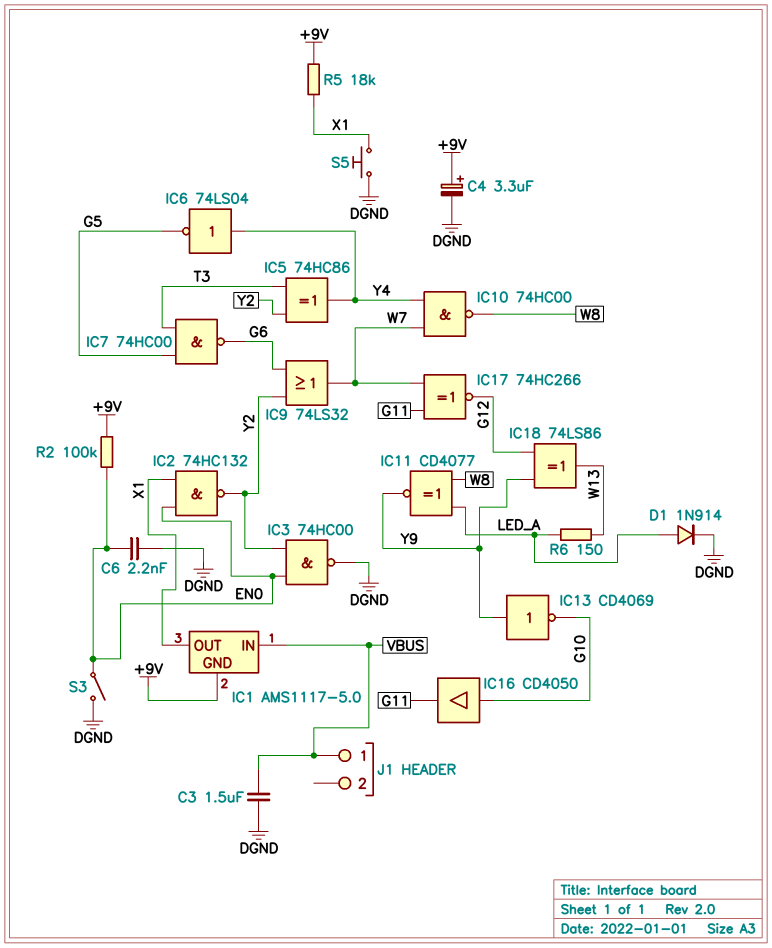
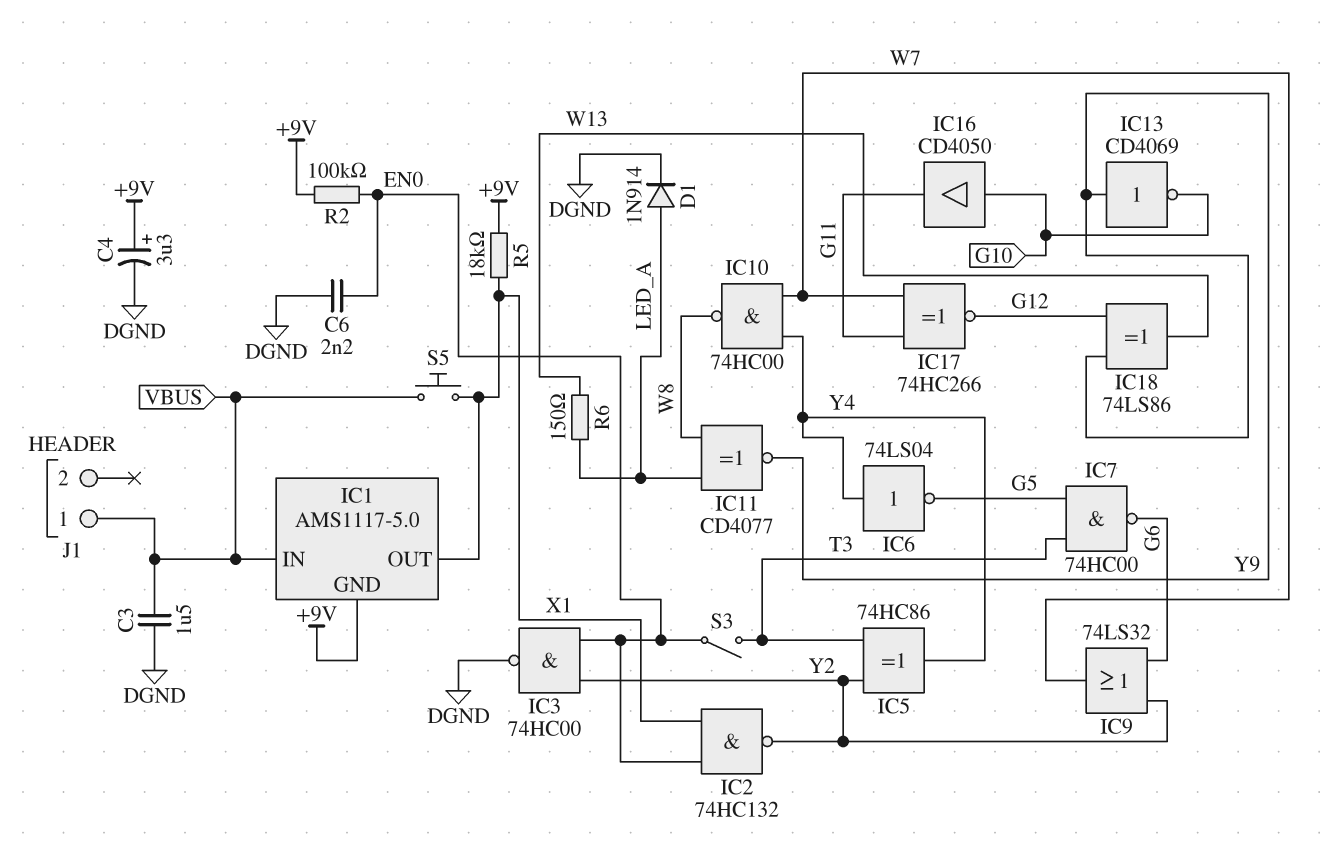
S3: switch (DGND, EN0) -> switch (EN0, T3)
S5: button (DGND, X1) -> button (VBUS, X1)

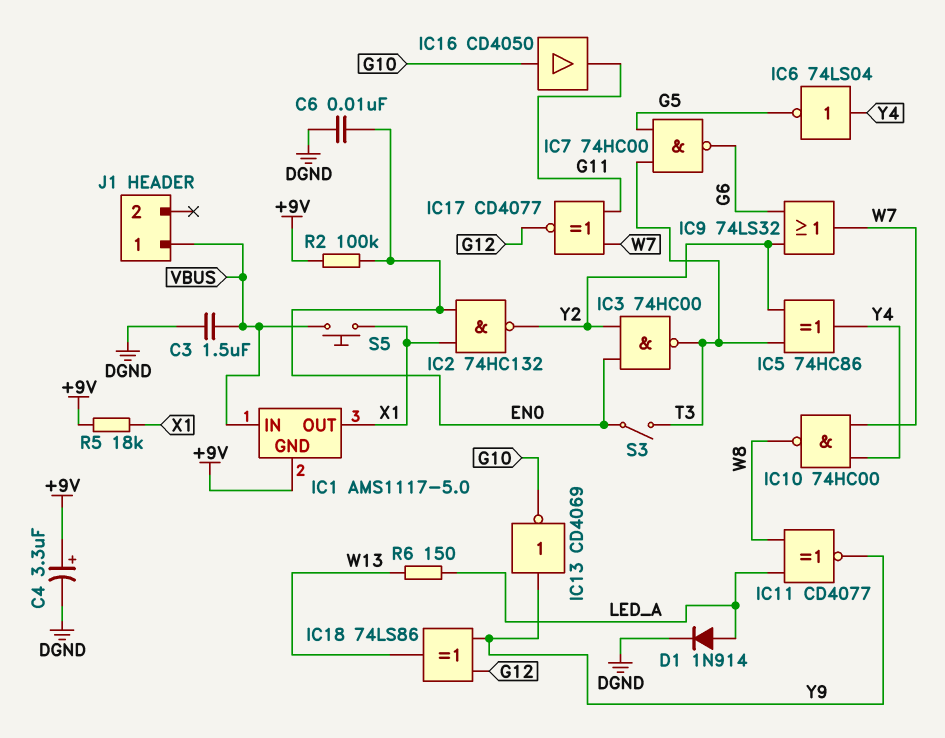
C6: 2.2nF (DGND, EN0) -> 10nF (DGND, EN0)
IC3: NAND 74HC00 (in EN0, in Y2, out DGND) -> NAND 74HC00 (in EN0, in Y2, out T3)
IC17: XNOR 74HC266 (in G11, in W7, out G12) -> XNOR CD4077 (in G11, in W7, out G12)

